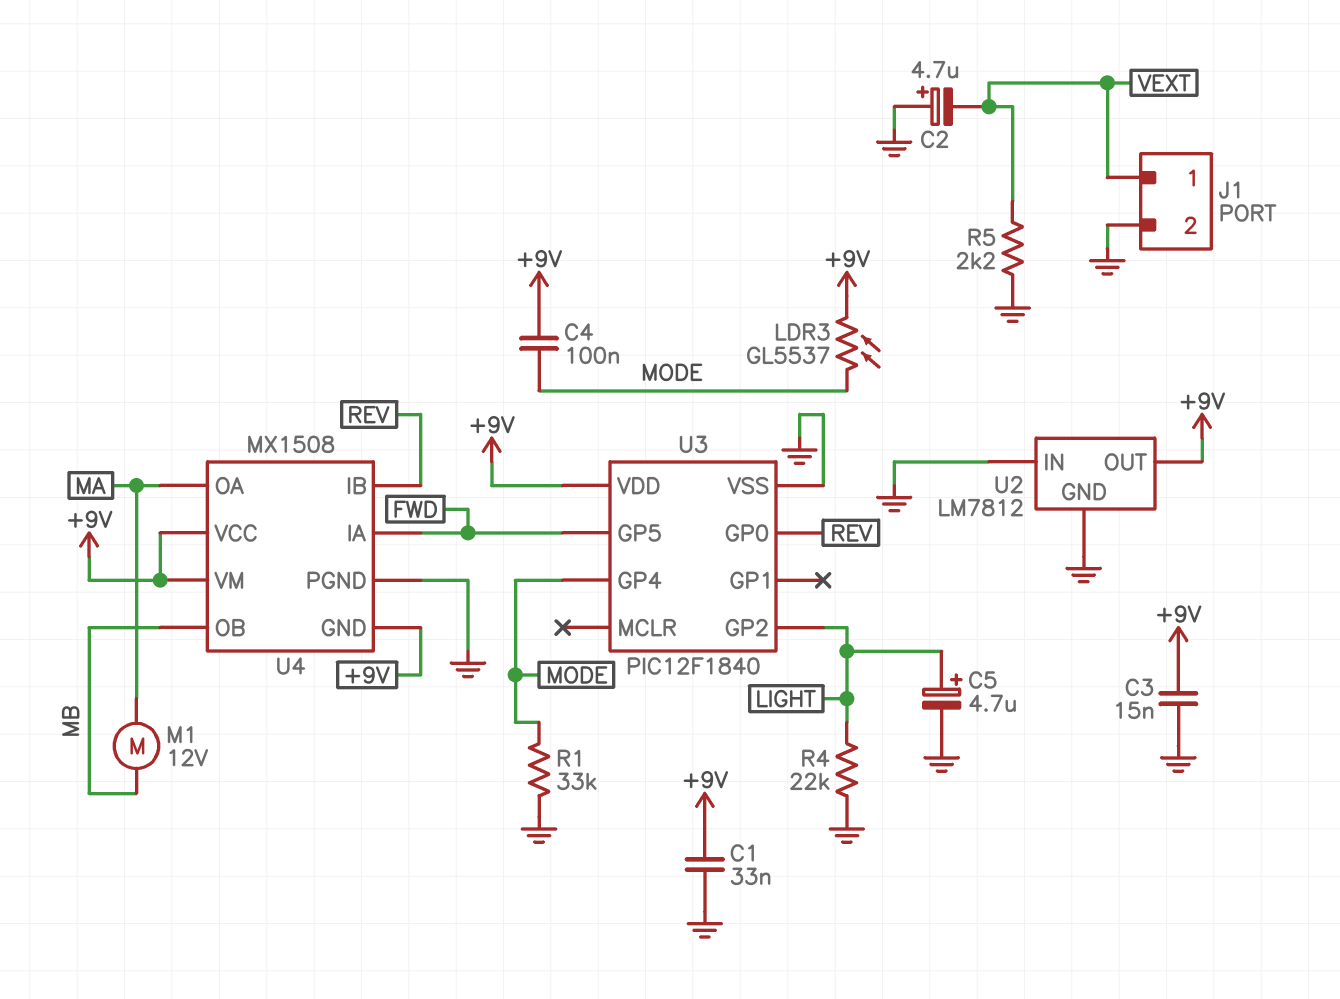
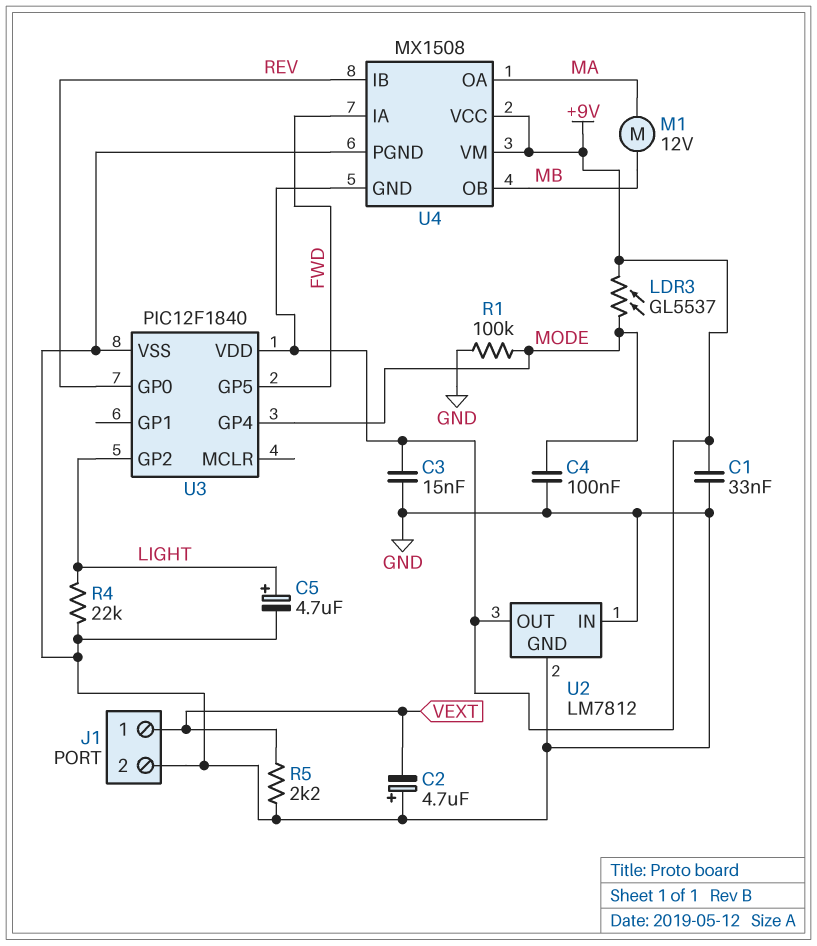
C4: 100nF (+9V, MODE) -> 100nF (GND, MODE)
R1: 33k (GND, MODE) -> 100k (GND, MODE)

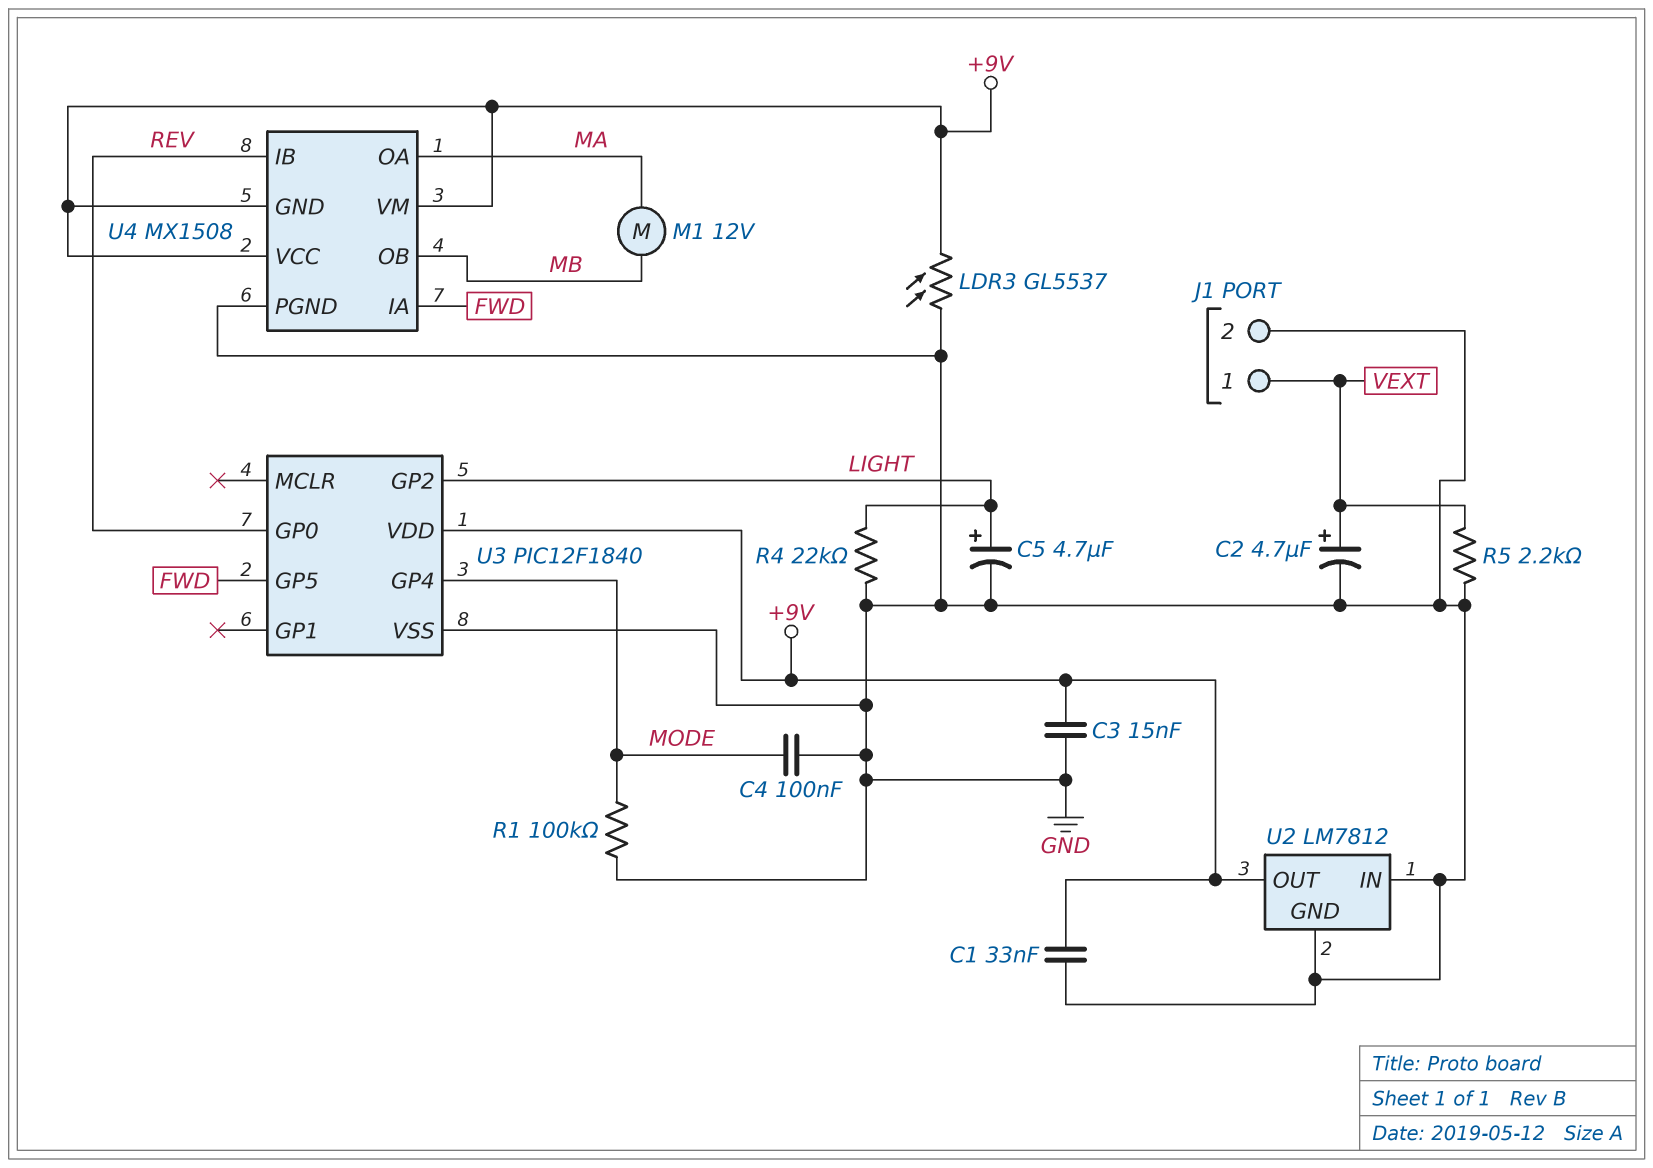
C2: 4.7uF (plus GND, minus VEXT) -> 4.7uF (plus VEXT, minus GND)
LDR3: GL5537 (+9V, MODE) -> GL5537 (+9V, GND)

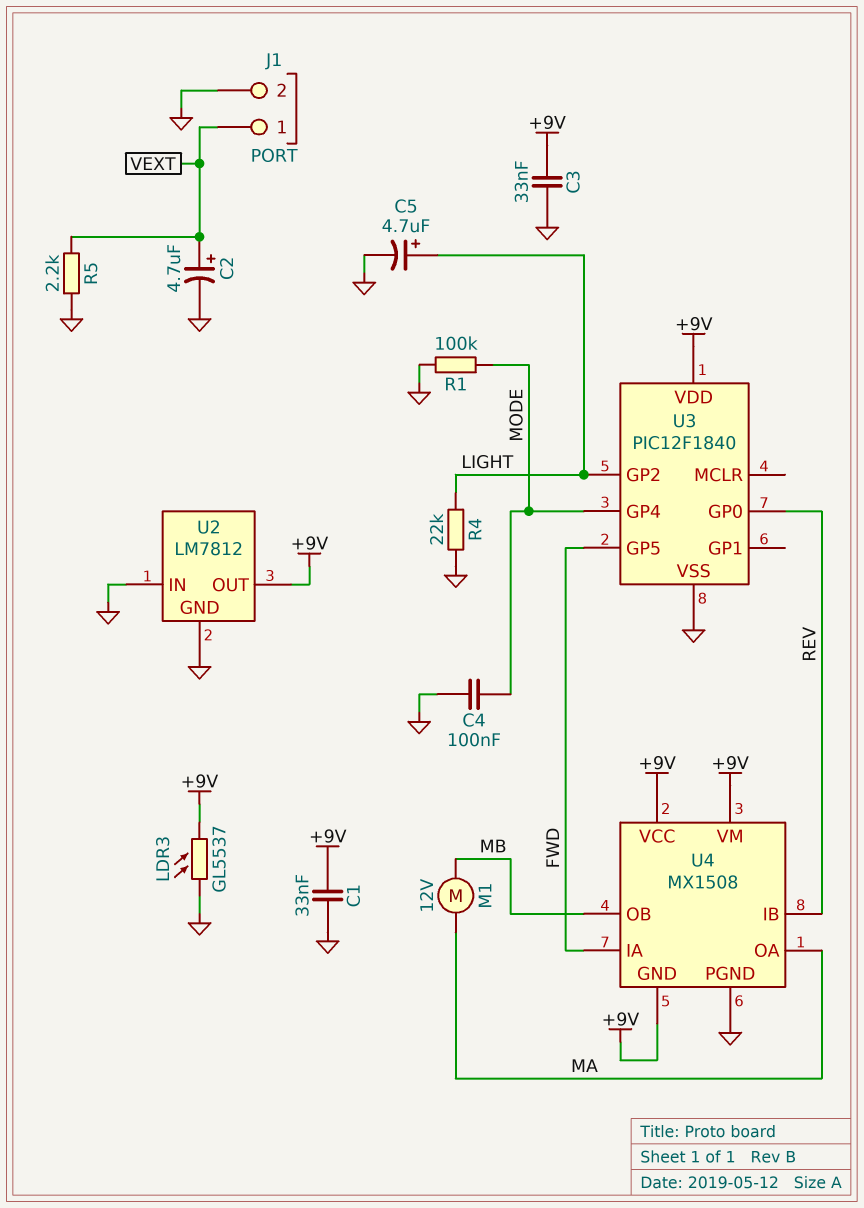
C3: 15nF (+9V, GND) -> 33nF (+9V, GND)

